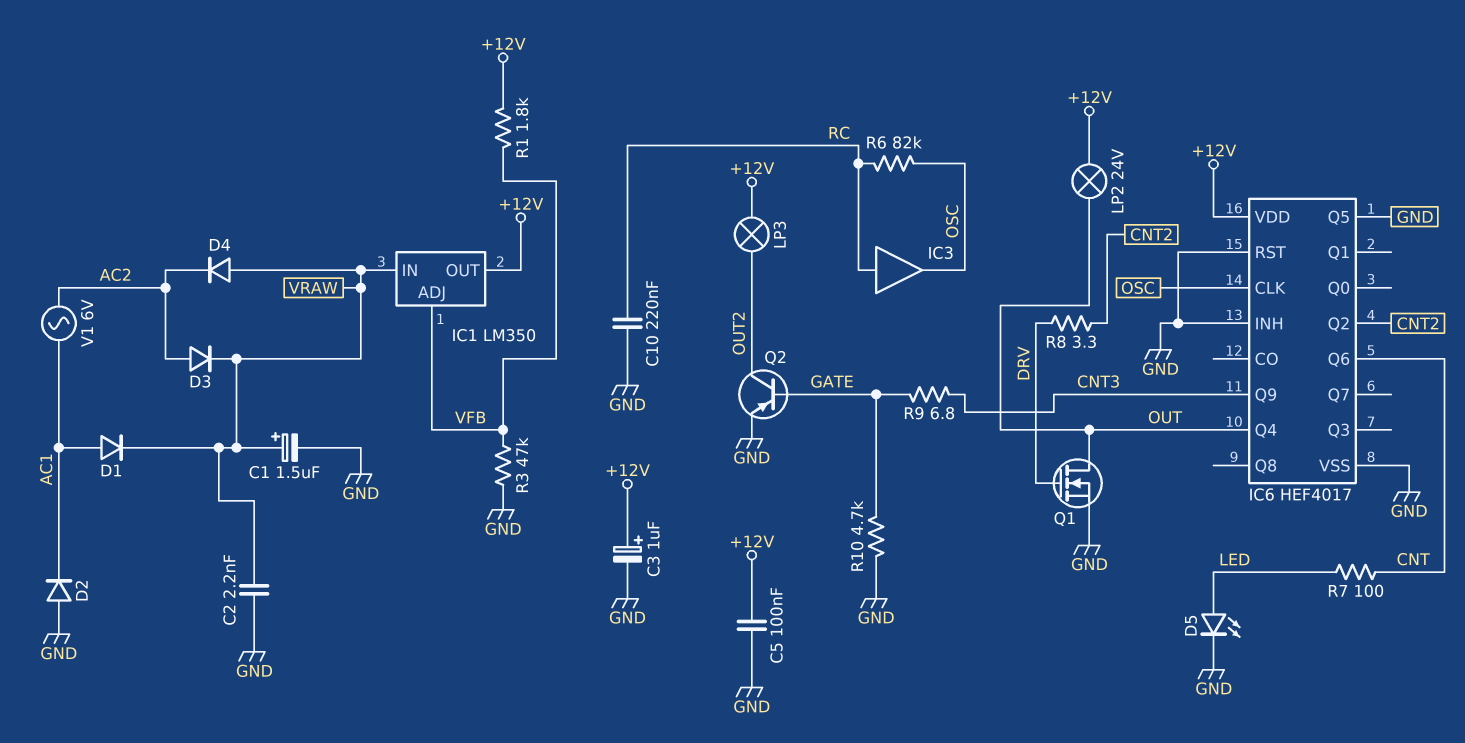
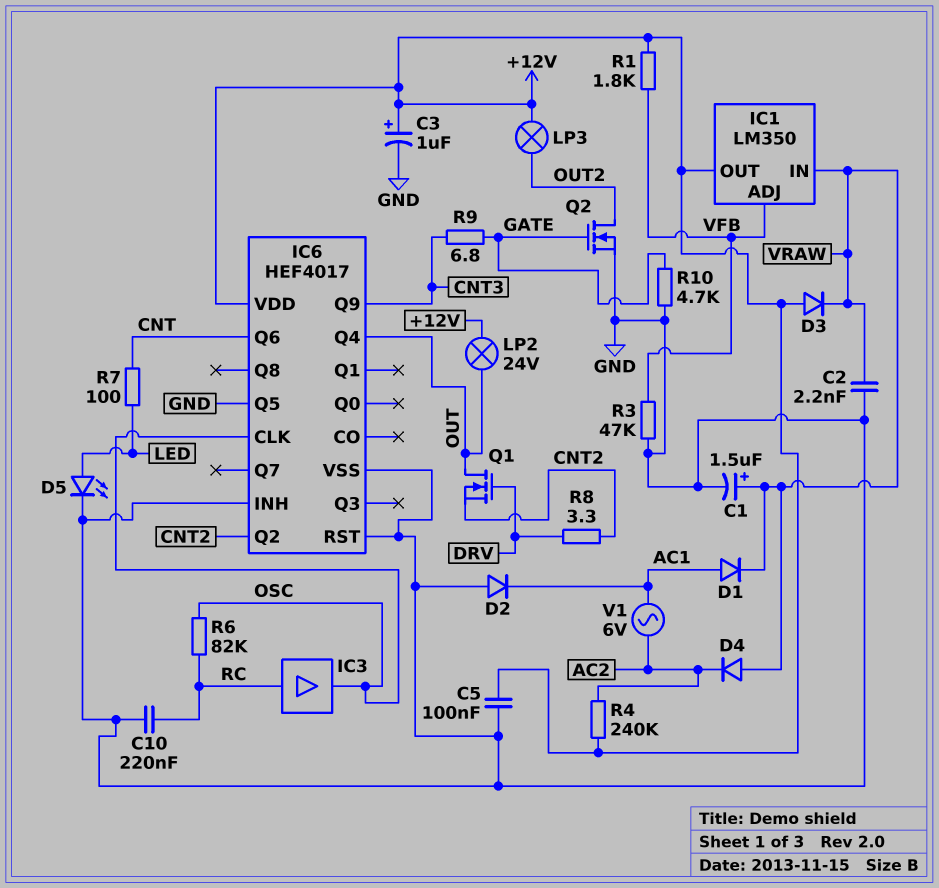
D3: diode (A AC2, K VRAW) -> diode (A +12V, K VRAW)
Q1: NMOS (G DRV, D OUT, S GND) -> NMOS (G DRV, D OUT, S CNT2)
Q2: PNP (B GATE, C OUT2, E GND) -> NMOS (G GATE, D OUT2, S GND)
R4: none -> 240k (+12V, AC2)

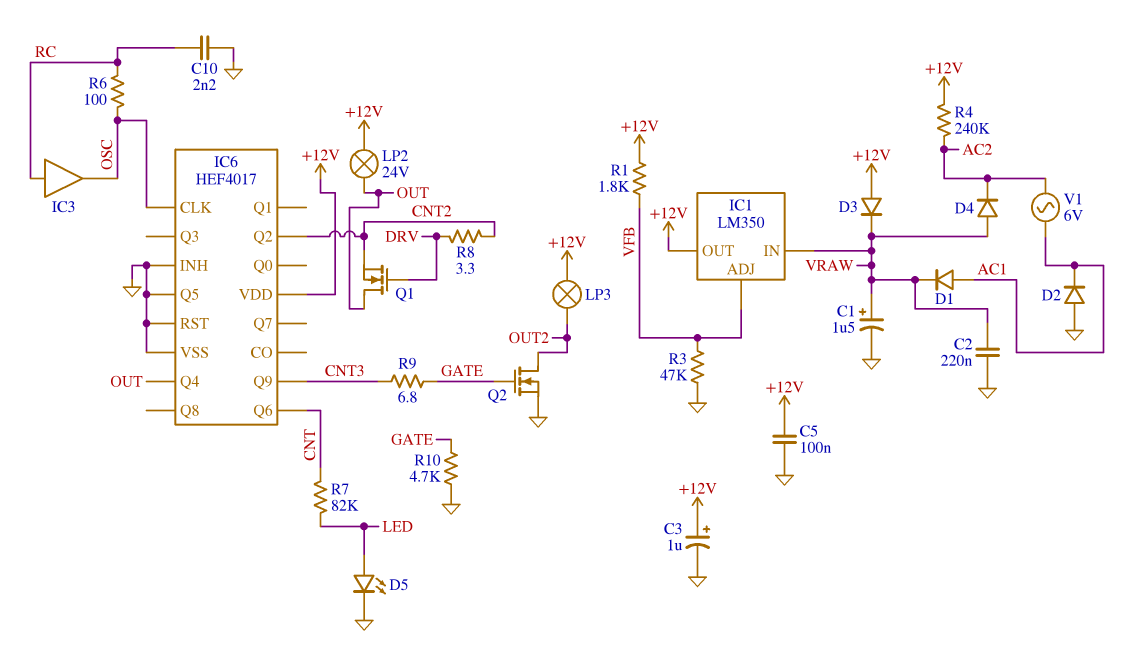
C2: 2.2nF (GND, VRAW) -> 220nF (GND, VRAW)
C10: 220nF (GND, RC) -> 2.2nF (GND, RC)
R6: 82k (OSC, RC) -> 100 (OSC, RC)
R7: 100 (CNT, LED) -> 82k (CNT, LED)

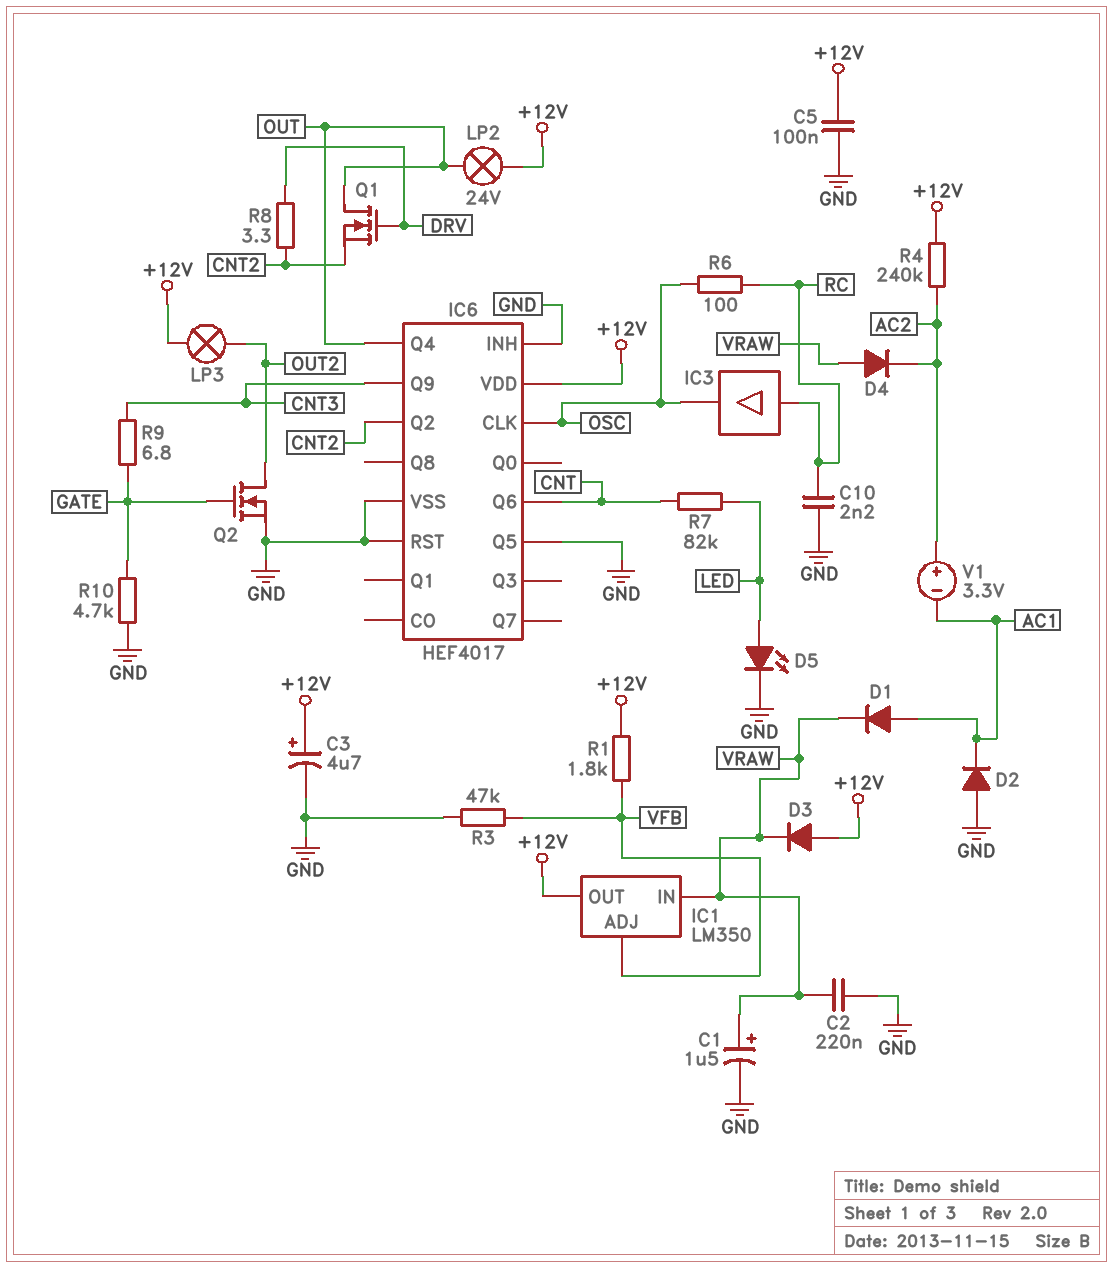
C3: 1uF (plus +12V, minus GND) -> 4.7uF (plus +12V, minus GND)
V1: AC 6V (AC1, AC2) -> 3.3V (plus AC2, minus AC1)

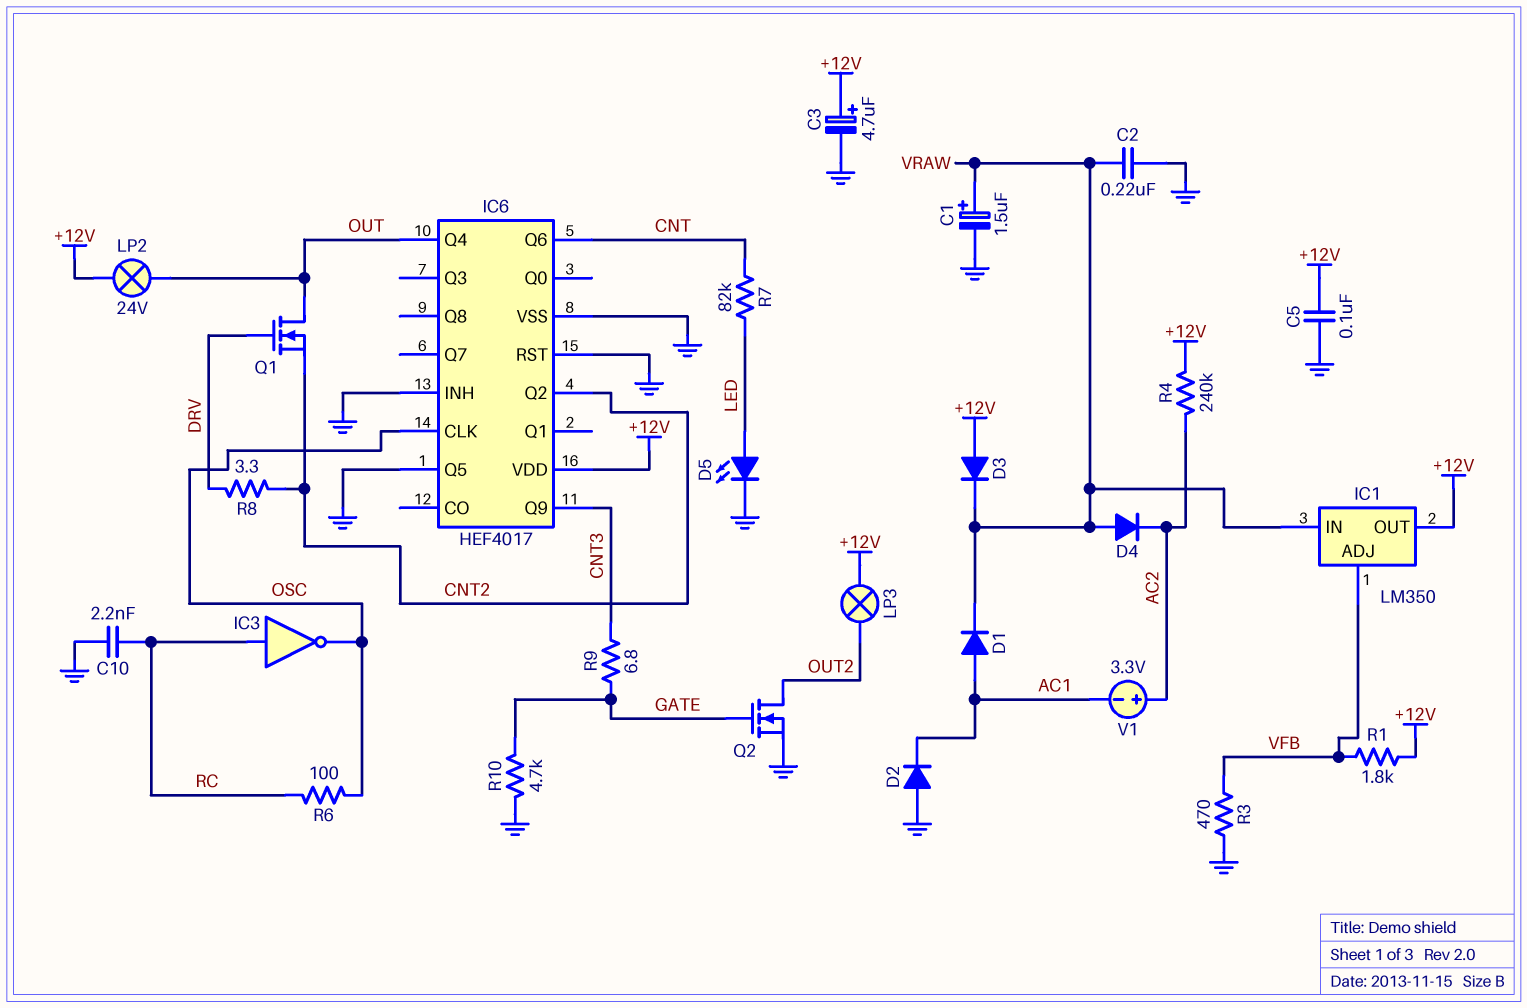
IC3: buffer (in RC, out OSC) -> NOT (in RC, out OSC)
R3: 47k (GND, VFB) -> 470 (GND, VFB)

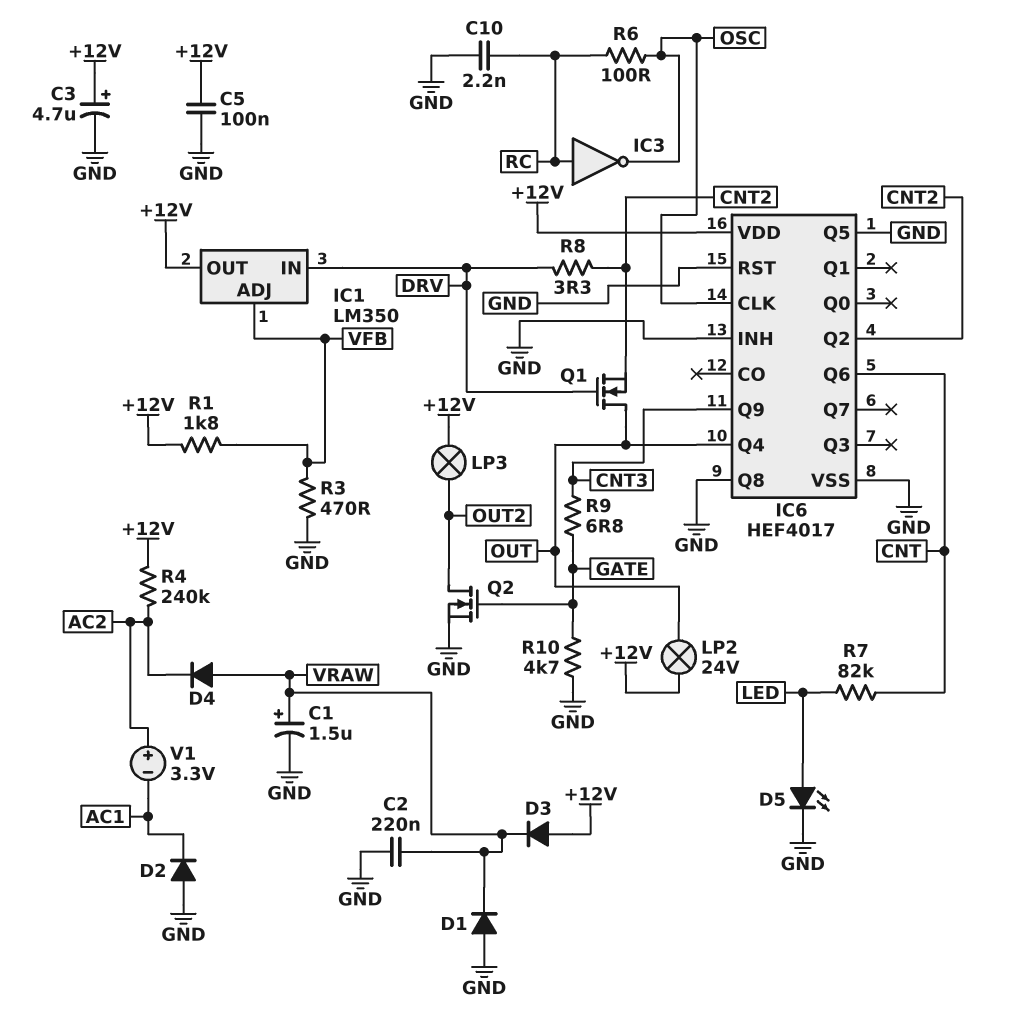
D1: diode (A AC1, K VRAW) -> diode (A GND, K VRAW)
IC1 pin IN: VRAW -> DRV
IC6 pin Q8: none -> GND

